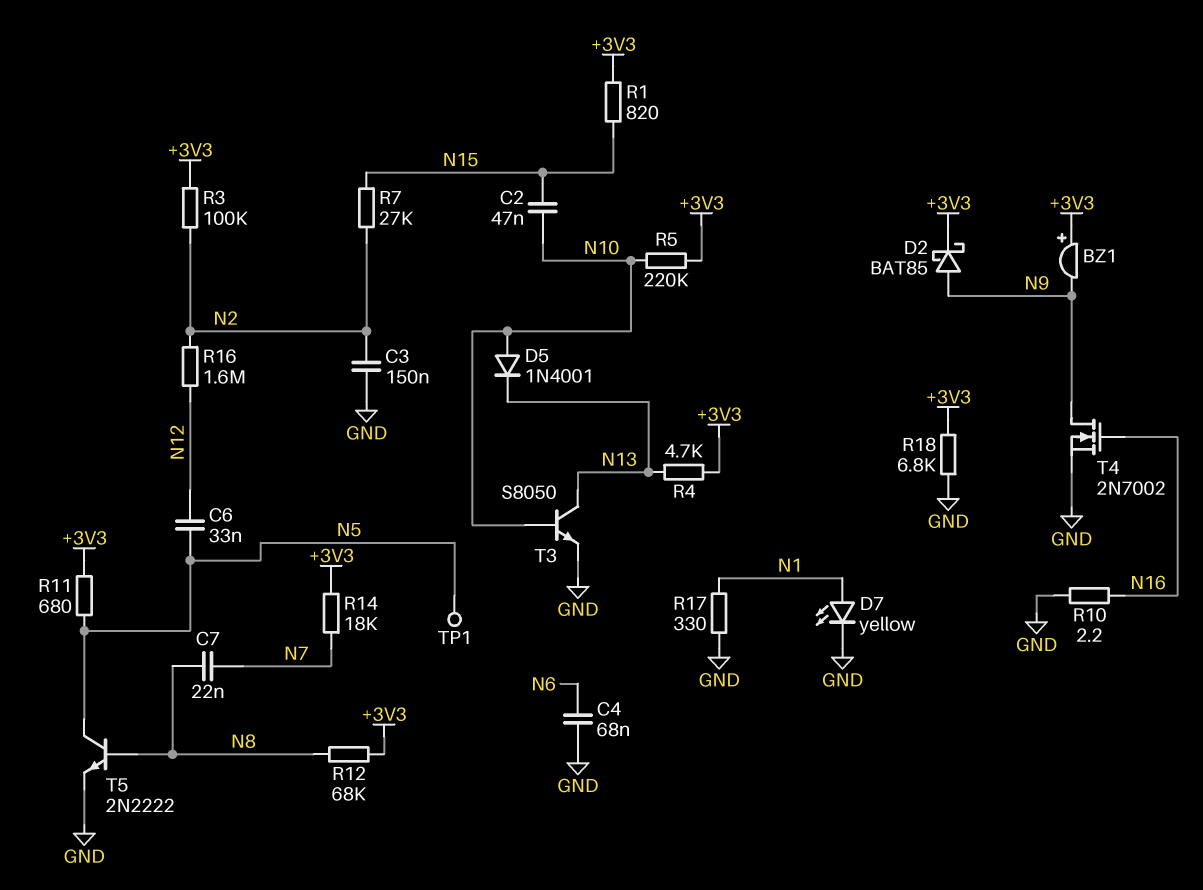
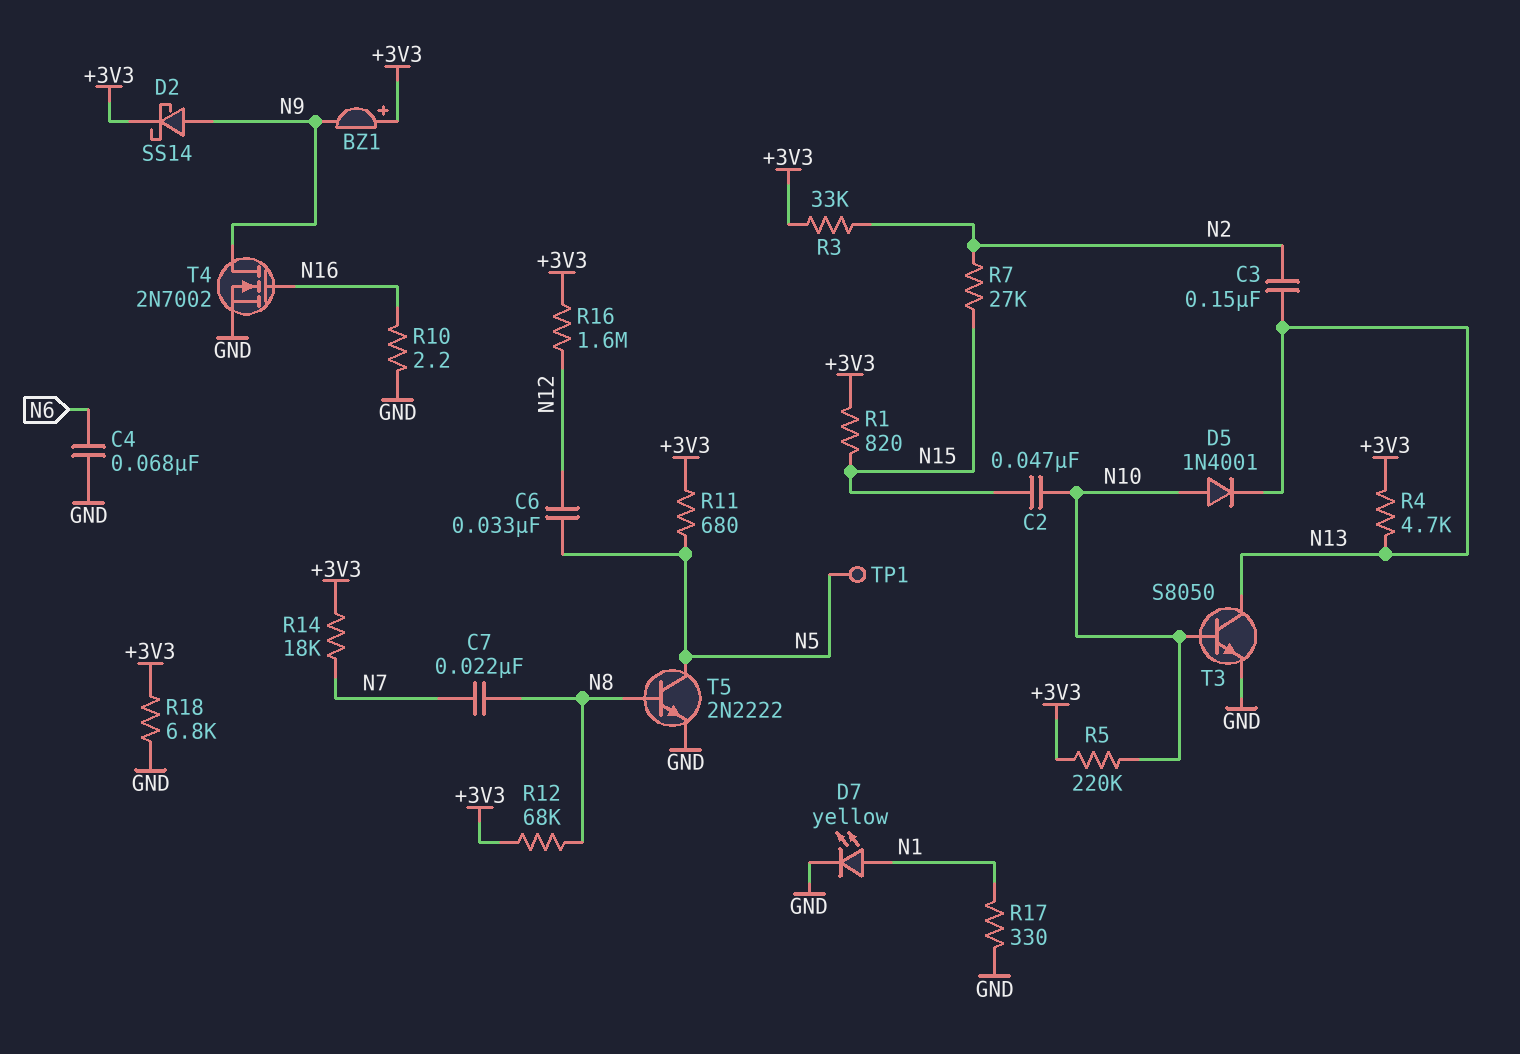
C3: 150nF (GND, N2) -> 150nF (N2, N13)
D2: schottky BAT85 (A N9, K +3V3) -> schottky SS14 (A N9, K +3V3)
R3: 100k (+3V3, N2) -> 33k (+3V3, N2)
R16: 1.6M (N2, N12) -> 1.6M (+3V3, N12)

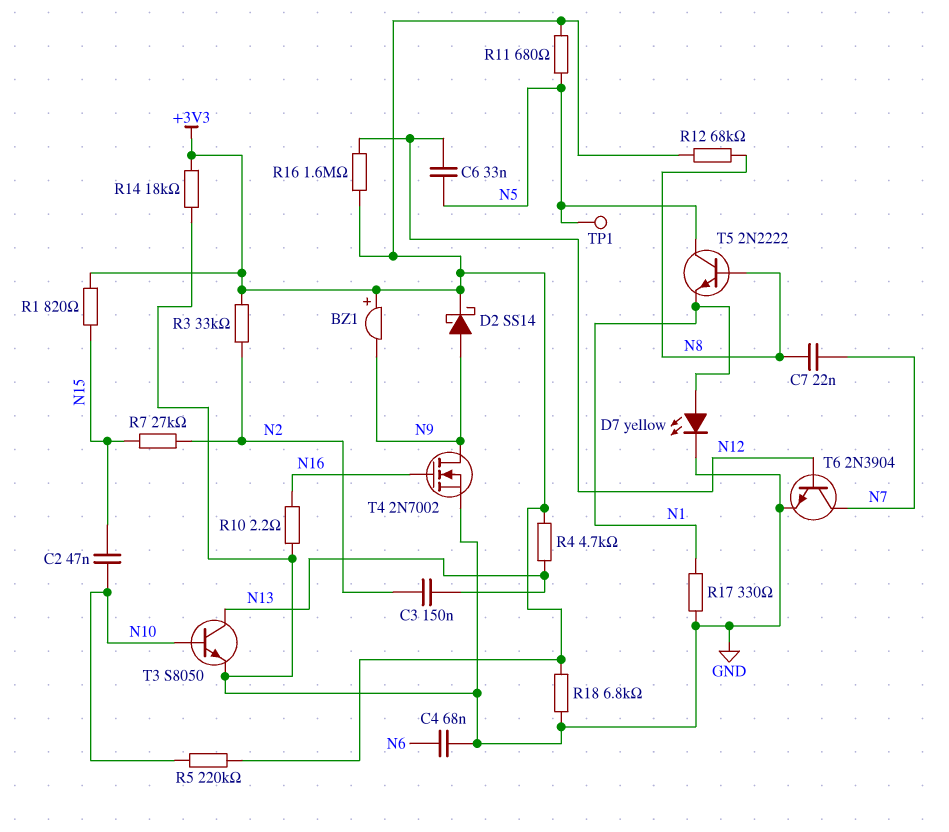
D5: diode 1N4001 (A N10, K N13) -> none
R14: 18k (+3V3, N7) -> 18k (+3V3, GND)
T5: NPN 2N2222 (B N8, C N5, E GND) -> NPN 2N2222 (B N8, C N5, E N1)
T6: none -> NPN 2N3904 (B N12, C N7, E GND)

